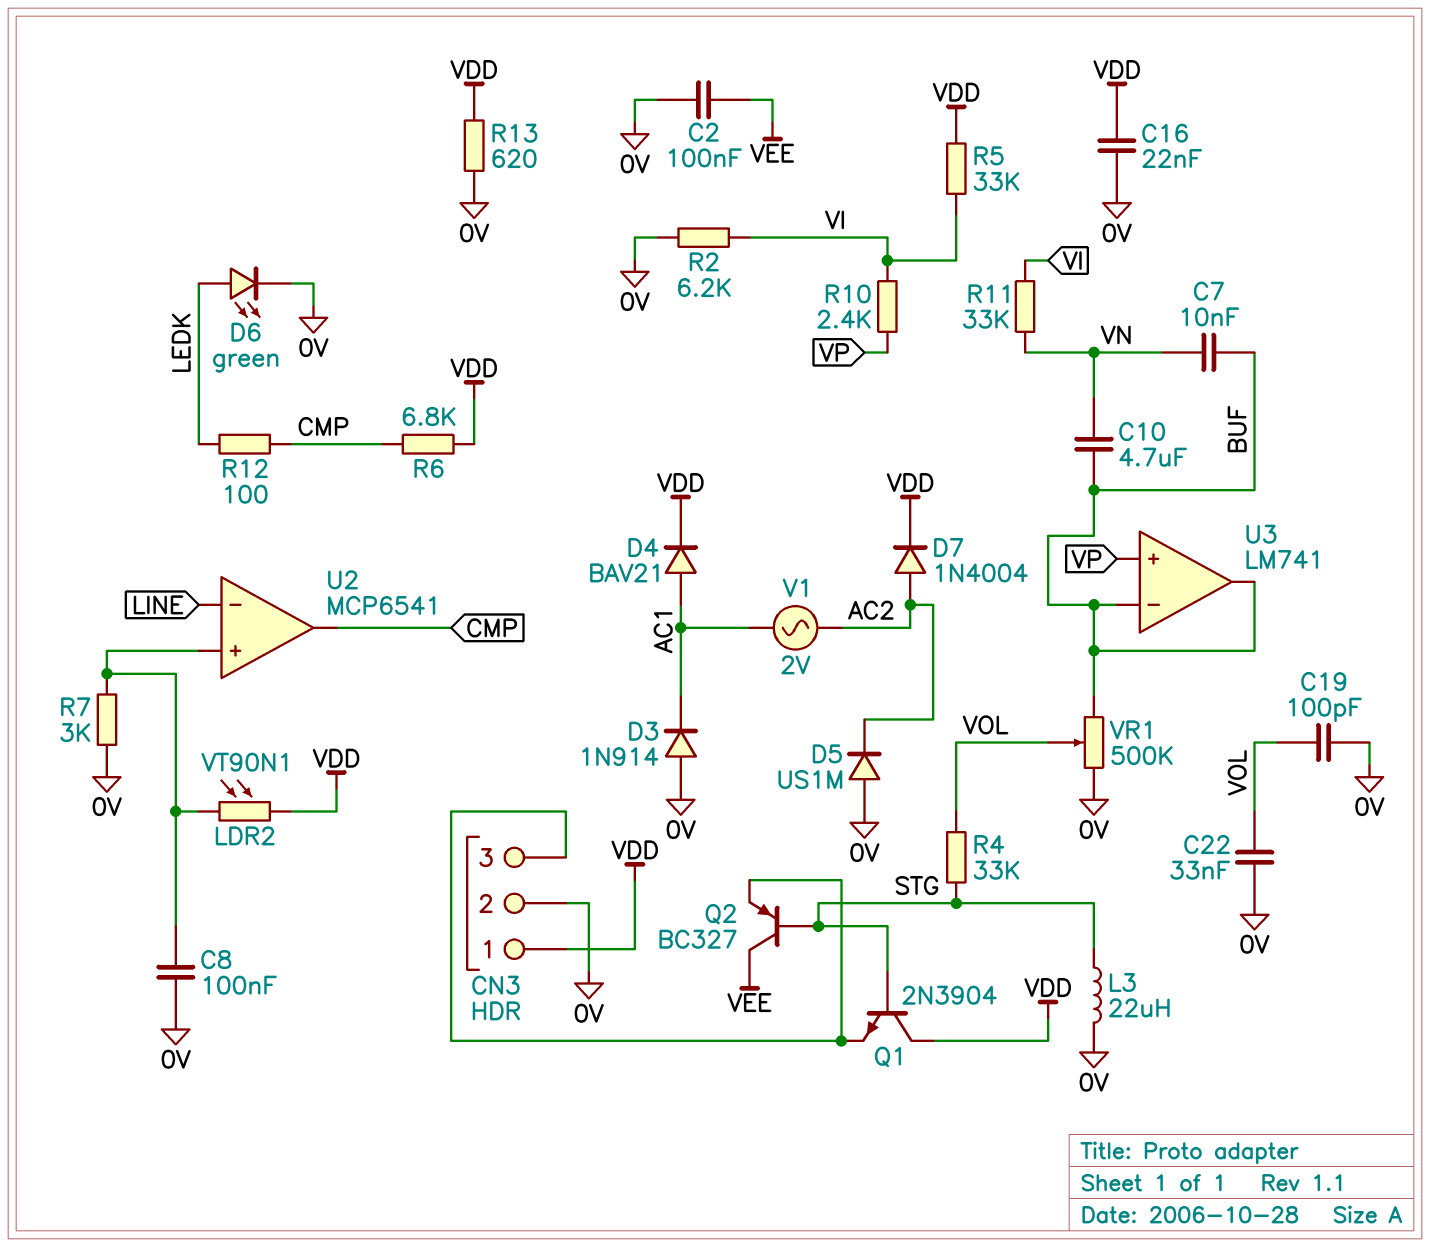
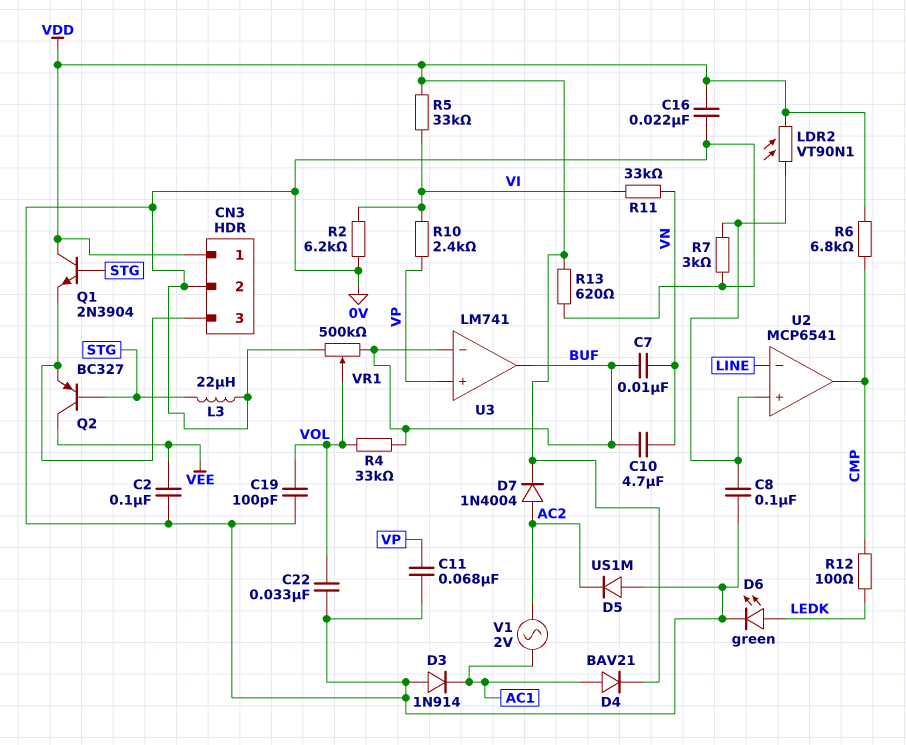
C11: none -> 68nF (0V, VP)
R4: 33k (STG, VOL) -> 33k (BUF, VOL)

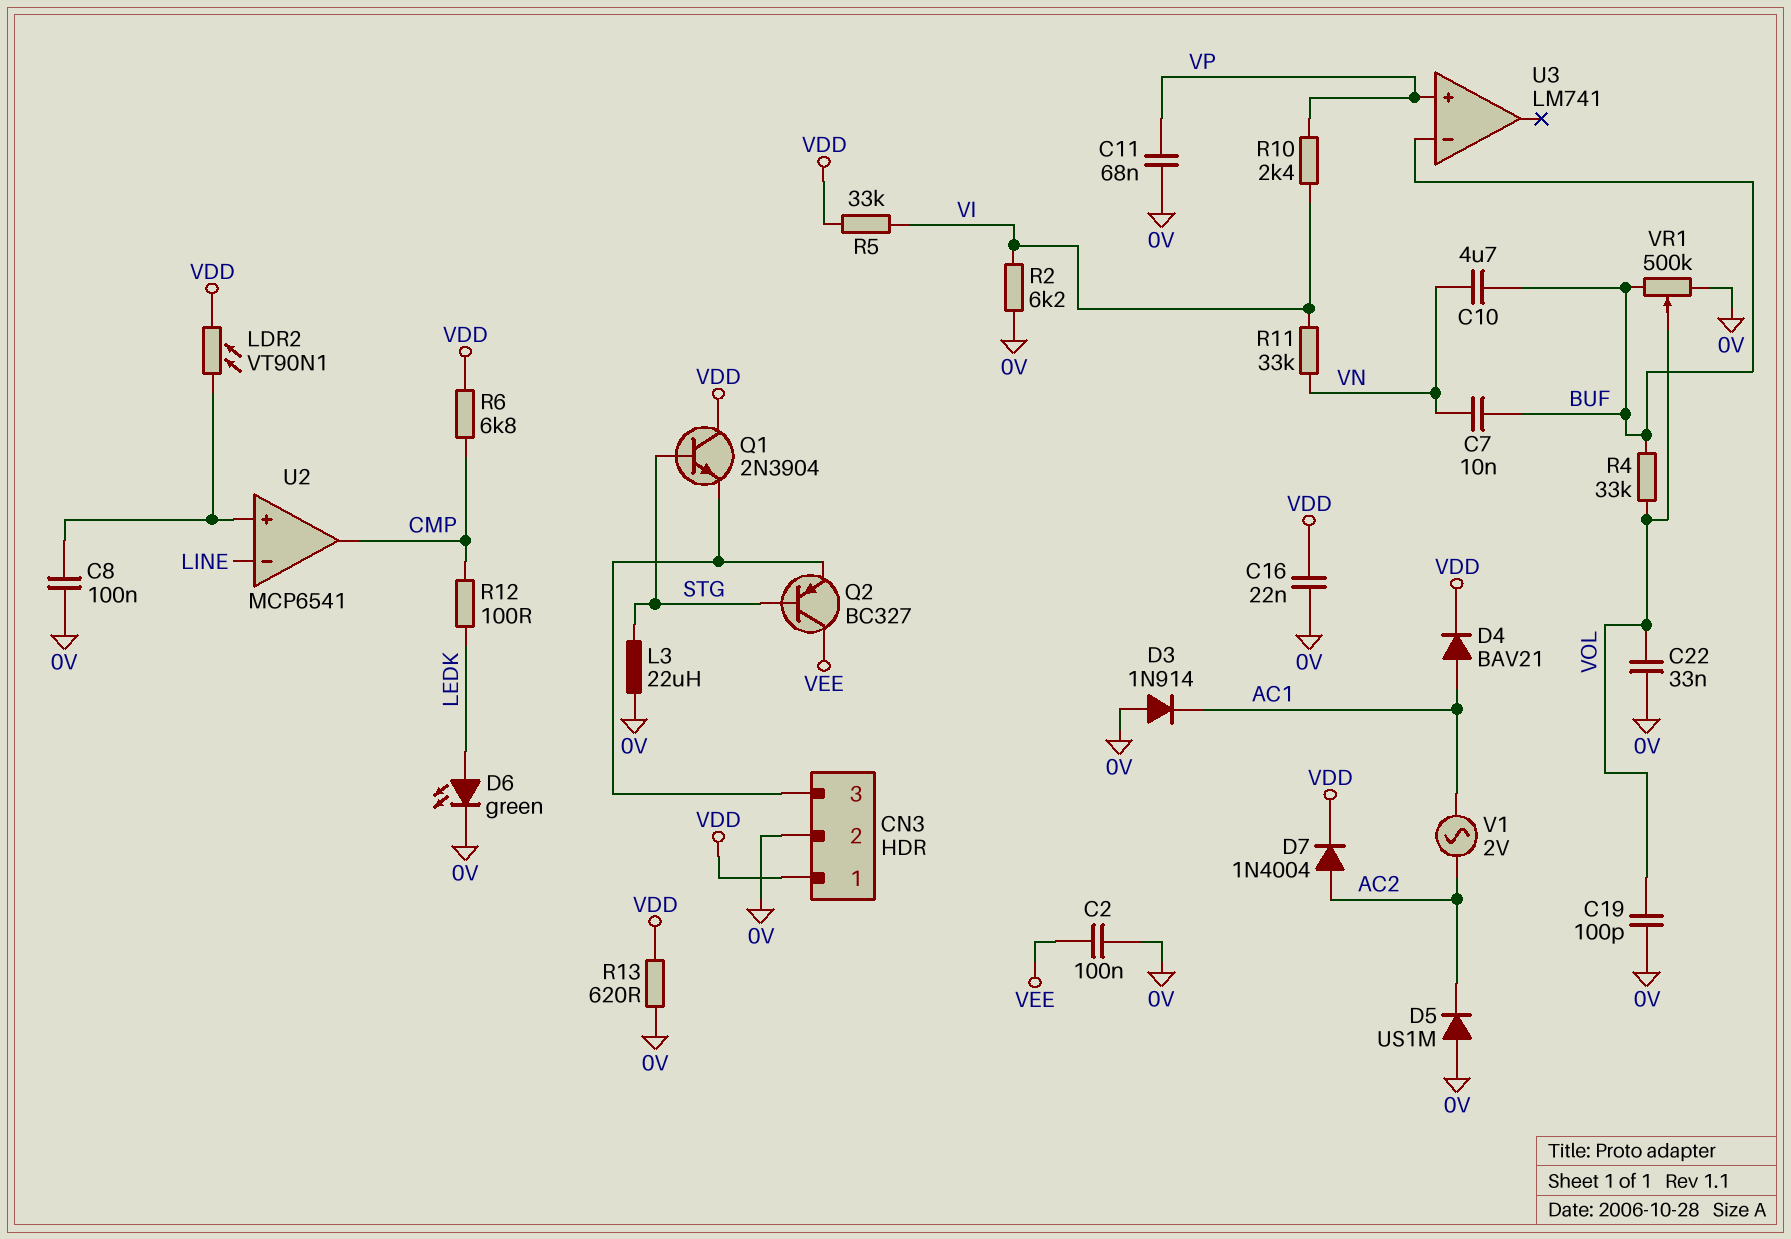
R7: 3k (0V, U2/in+) -> none
U3 pin out: BUF -> none

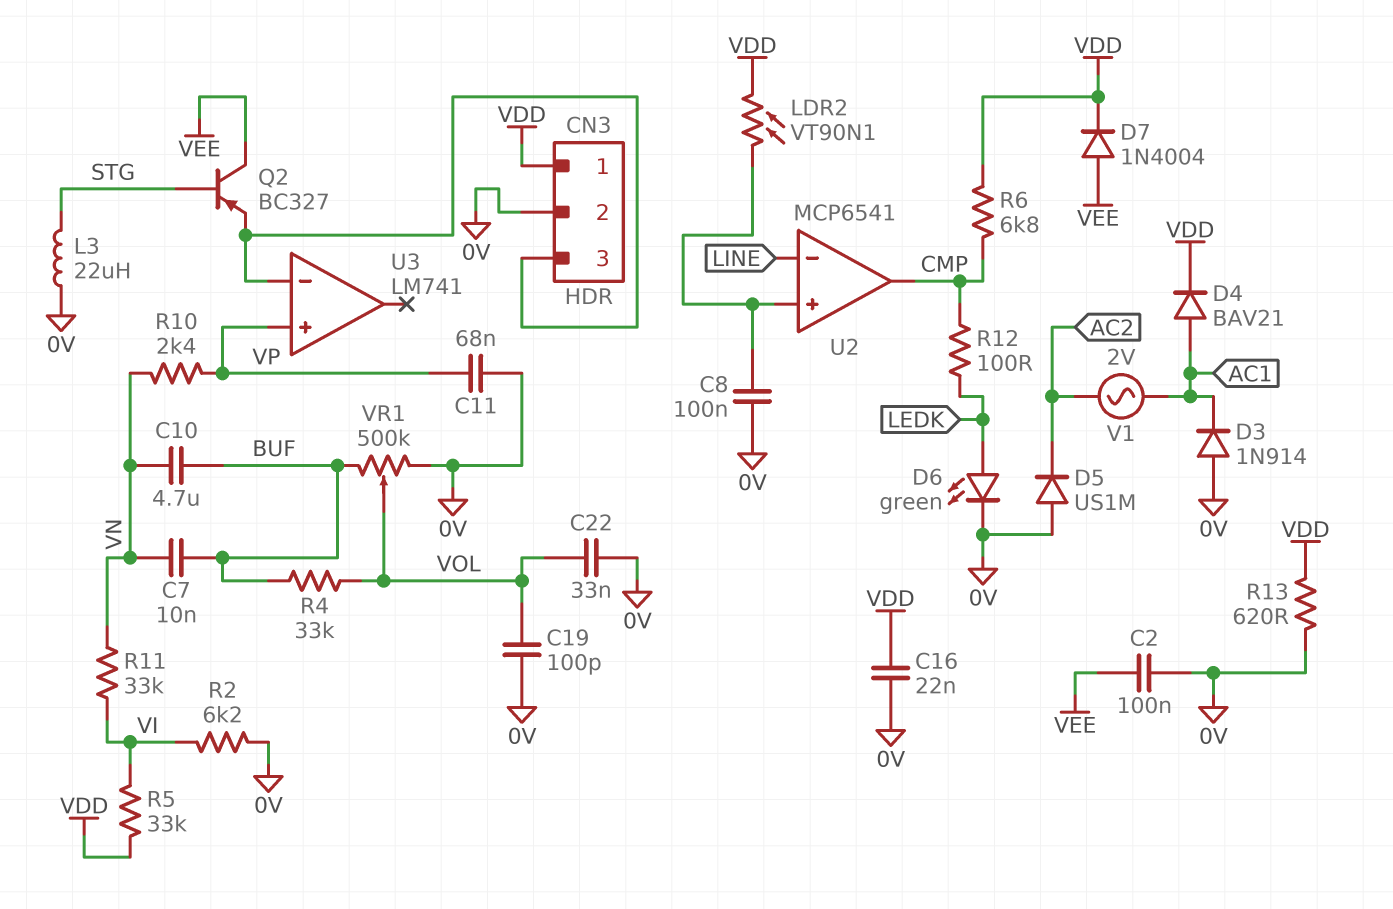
D7: diode 1N4004 (A AC2, K VDD) -> diode 1N4004 (A VEE, K VDD)
Q1: NPN 2N3904 (B STG, C VDD, E CN3/3) -> none
R10: 2.4k (VI, VP) -> 2.4k (VN, VP)
U3 pin in-: BUF -> CN3/3

